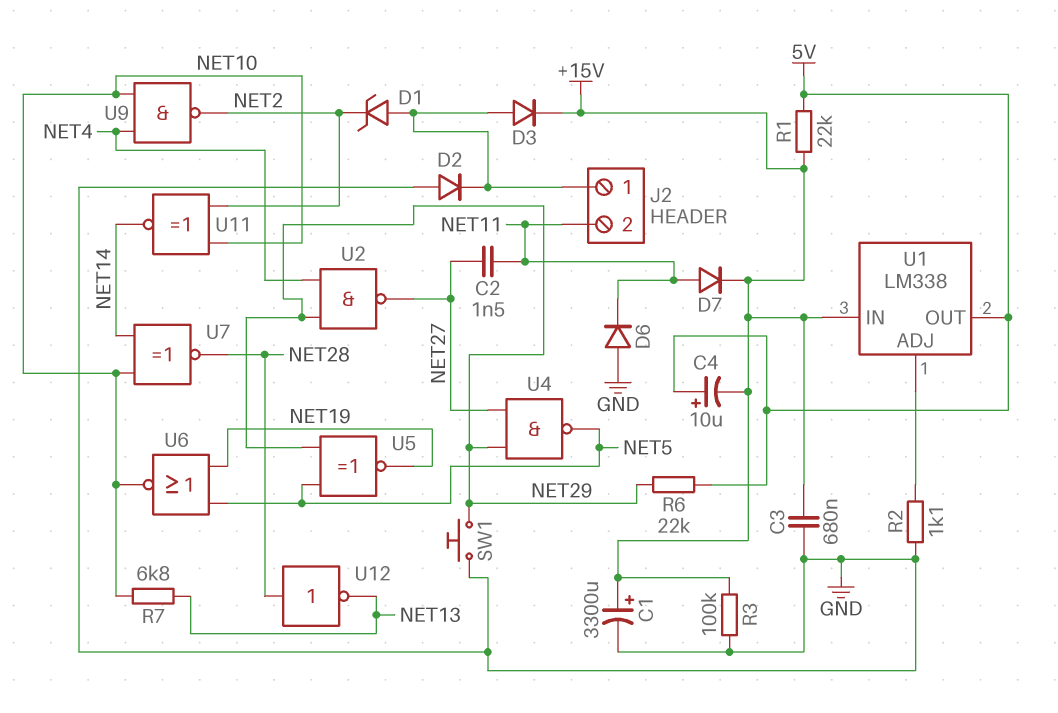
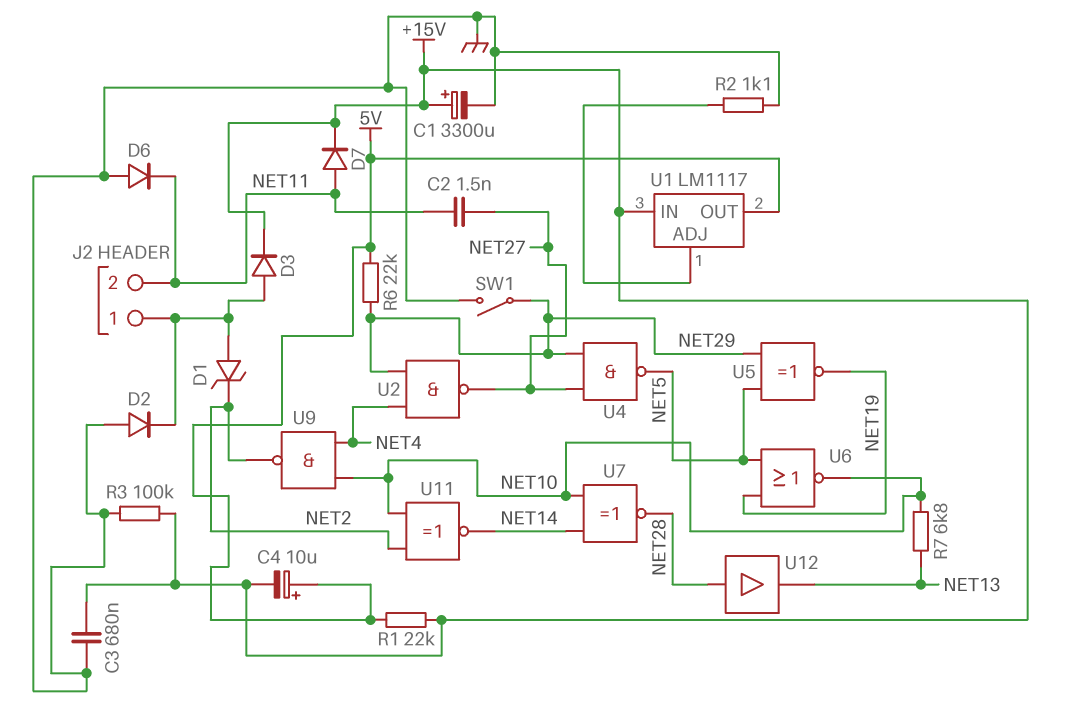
SW1: button (GND, NET29) -> switch (GND, NET29)
U1: LM338 -> LM1117
U12: NOT (in NET28, out NET13) -> buffer (in NET28, out NET13)

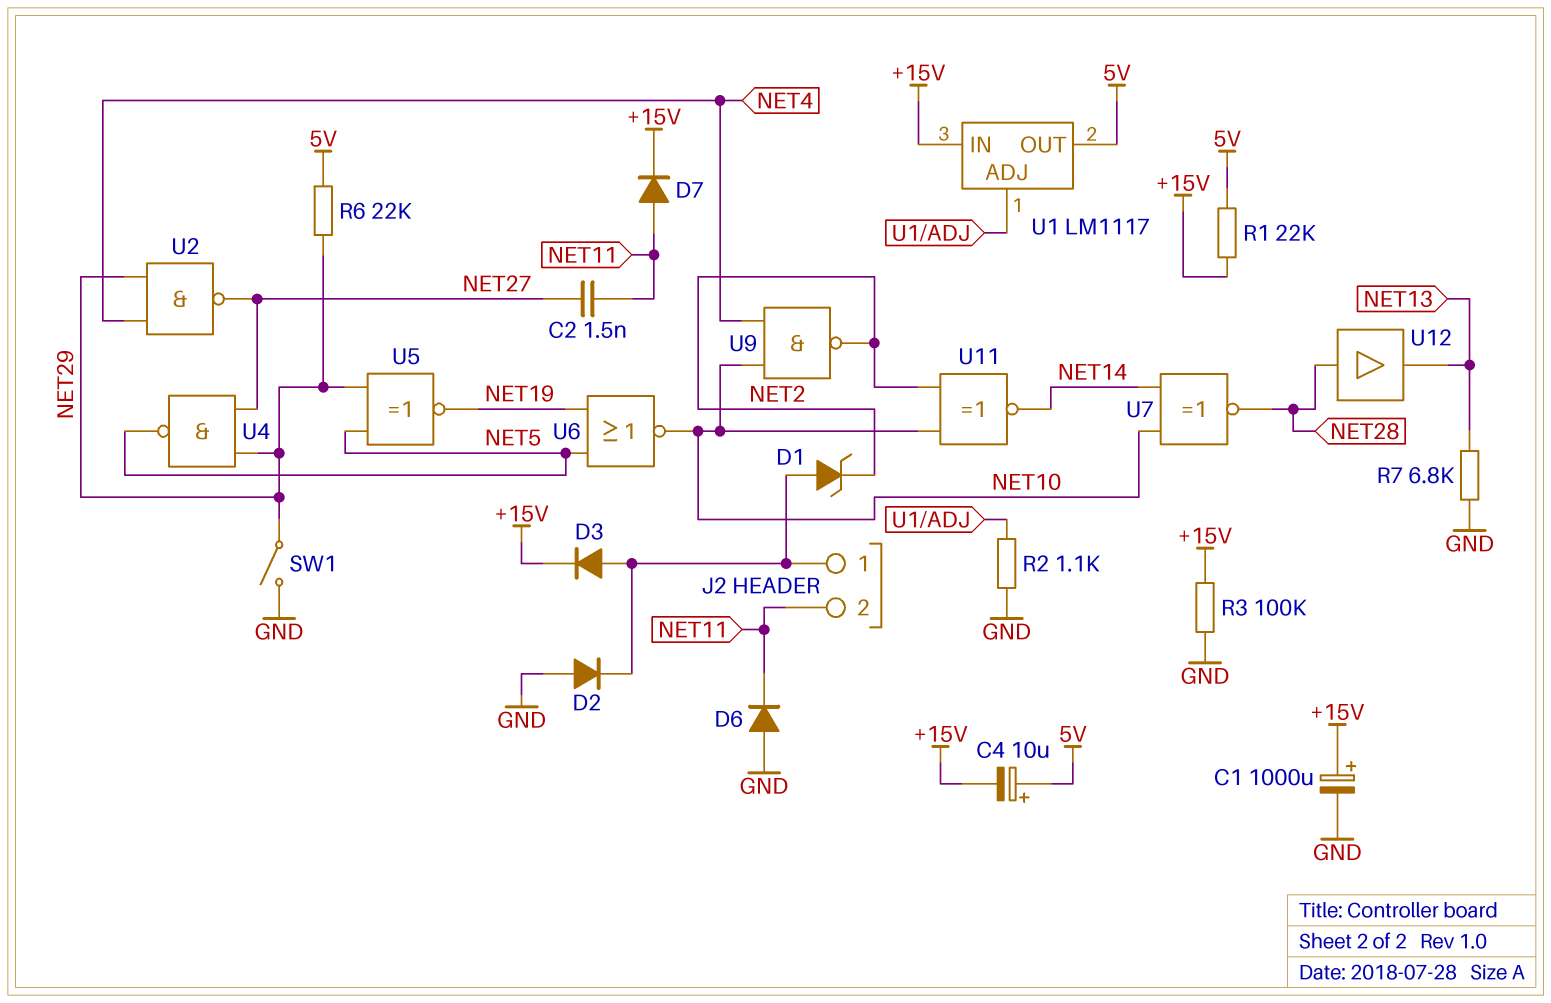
C1: 3300uF (plus +15V, minus GND) -> 1000uF (plus +15V, minus GND)
C3: 680nF (+15V, GND) -> none
R7: 6.8k (NET10, NET13) -> 6.8k (GND, NET13)

